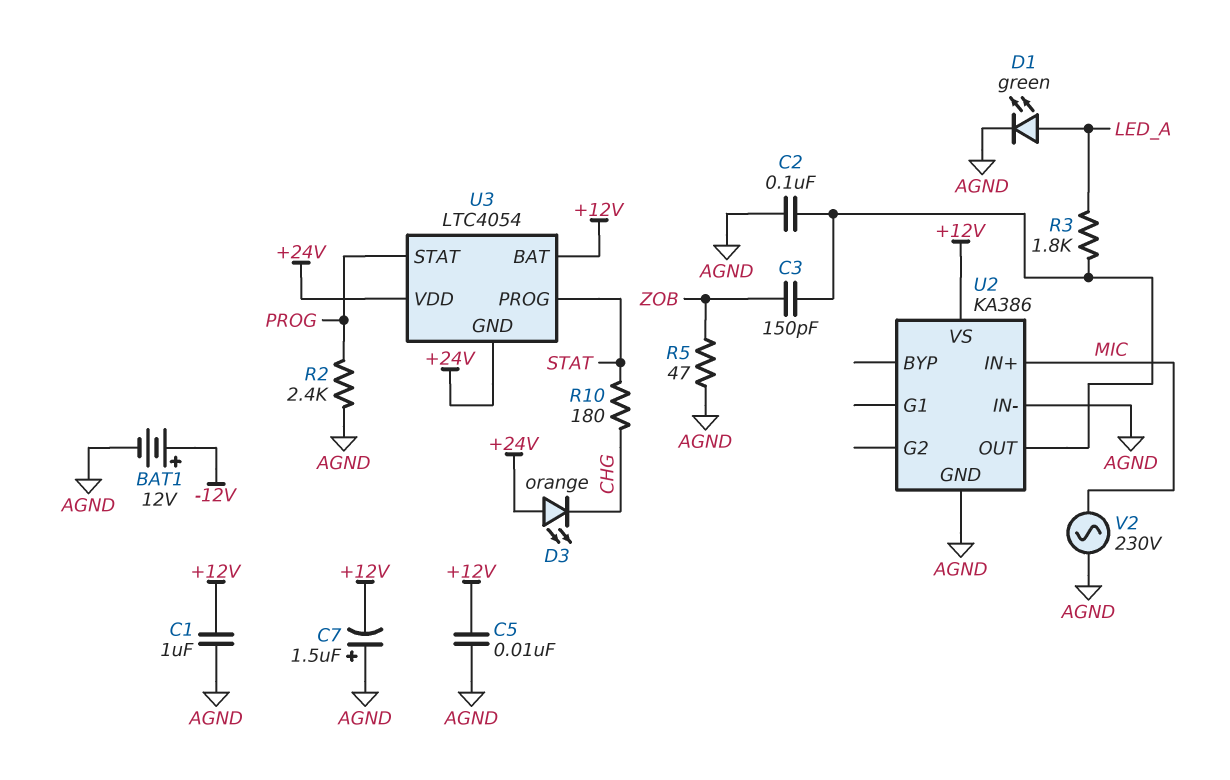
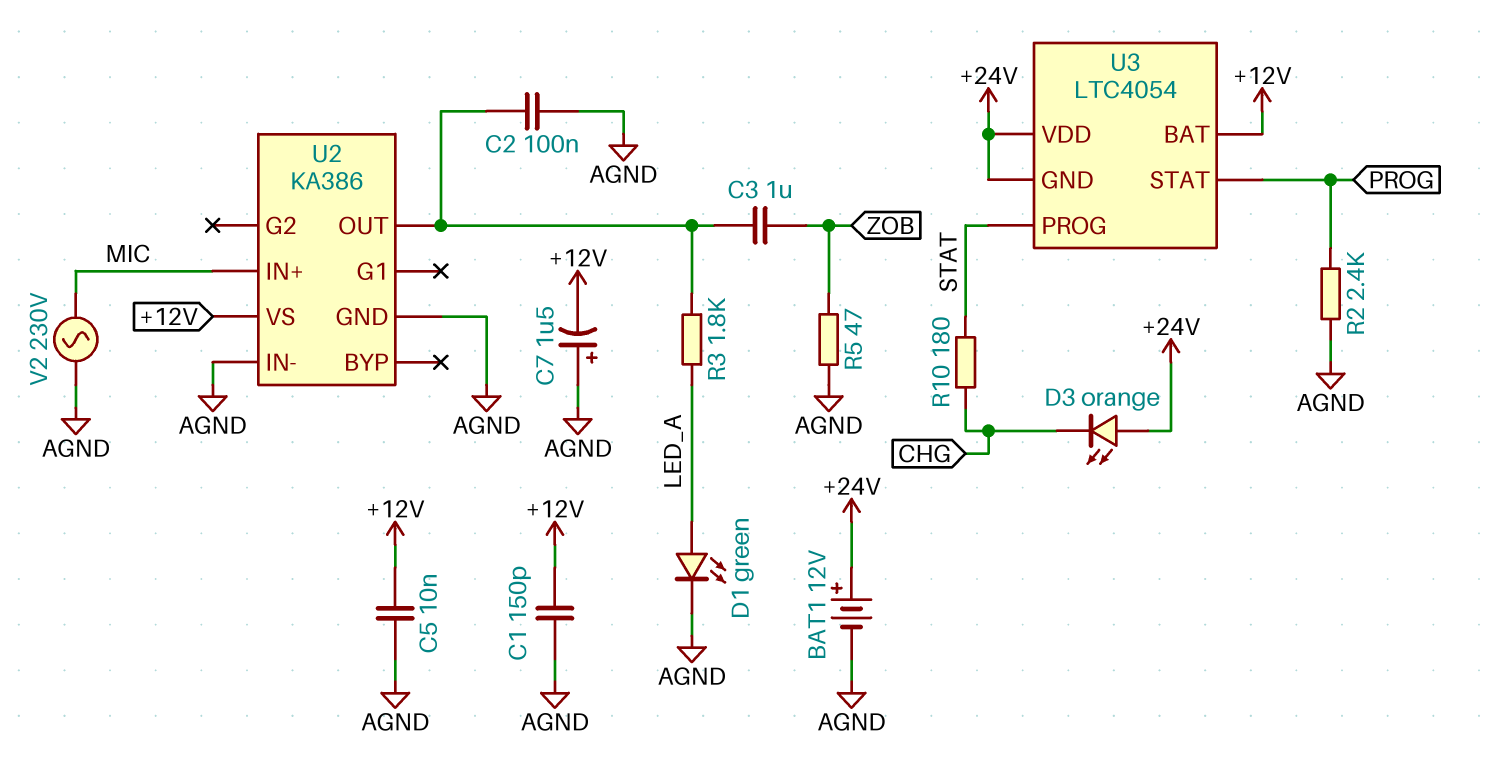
BAT1: 12V (plus -12V, minus AGND) -> 12V (plus +24V, minus AGND)
C1: 1uF (+12V, AGND) -> 150pF (+12V, AGND)
C3: 150pF (U2/OUT, ZOB) -> 1uF (U2/OUT, ZOB)

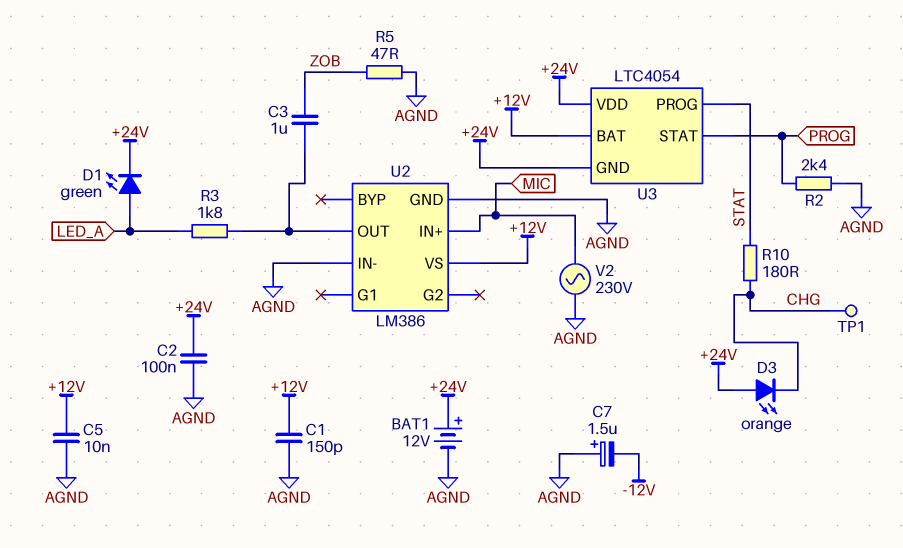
C2: 100nF (AGND, U2/OUT) -> 100nF (+24V, AGND)
C7: 1.5uF (plus AGND, minus +12V) -> 1.5uF (plus AGND, minus -12V)
D1: LED green (A LED_A, K AGND) -> LED green (A LED_A, K +24V)
TP1: none -> test point (CHG)
U2: KA386 -> LM386

